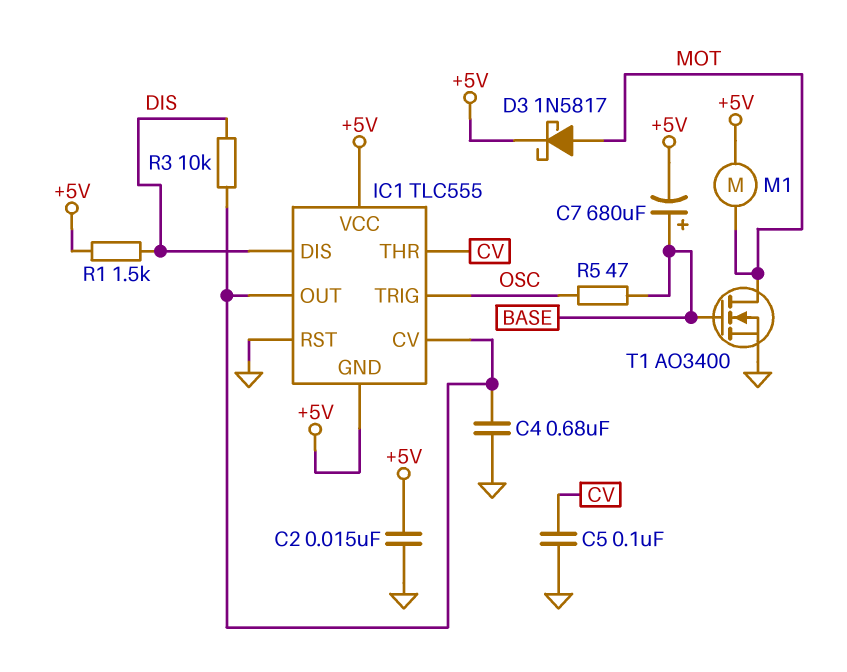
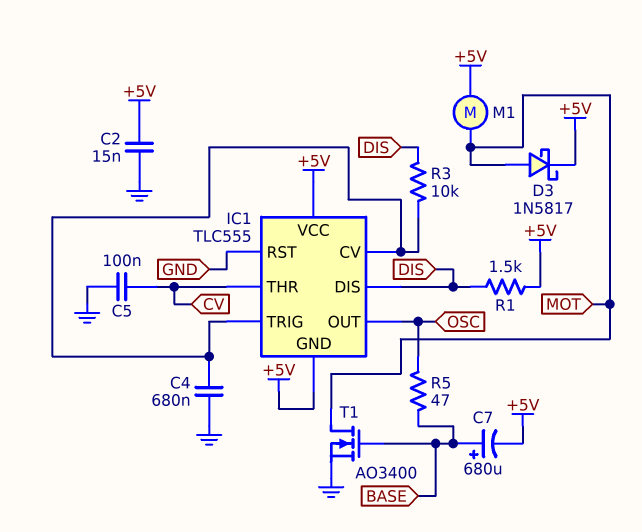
IC1 pin OUT: IC1/CV -> OSC
IC1 pin TRIG: OSC -> IC1/CV

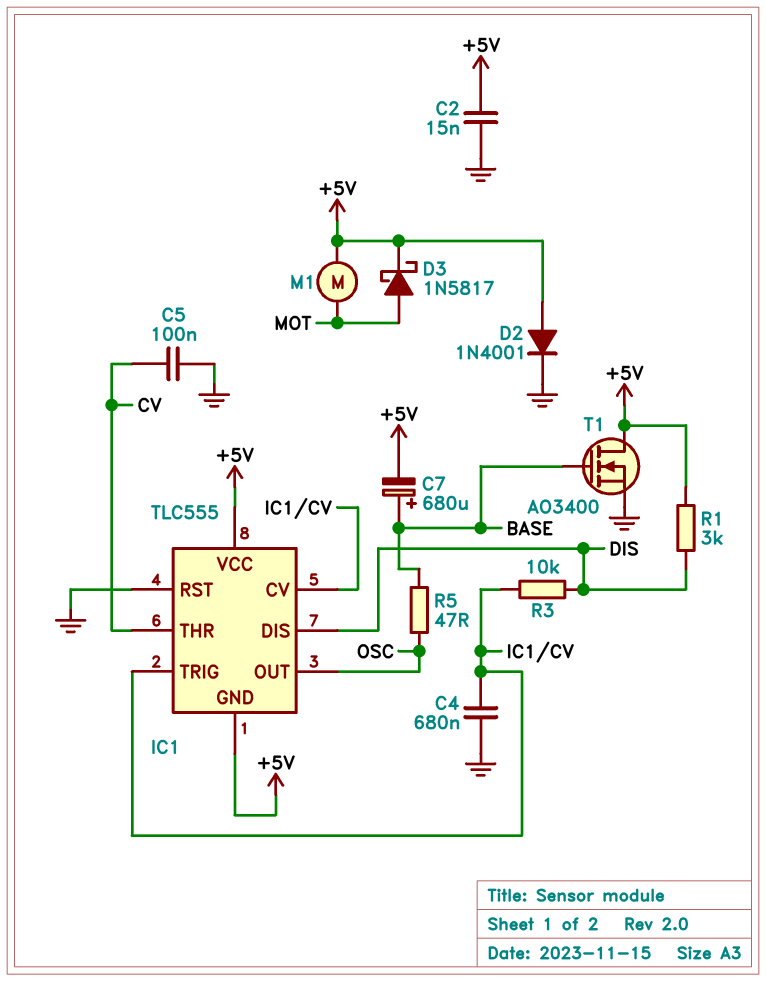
D2: none -> diode 1N4001 (A +5V, K GND)
R1: 1.5k (+5V, DIS) -> 3k (+5V, DIS)
T1: NMOS AO3400 (G BASE, D MOT, S GND) -> NMOS AO3400 (G BASE, D +5V, S GND)

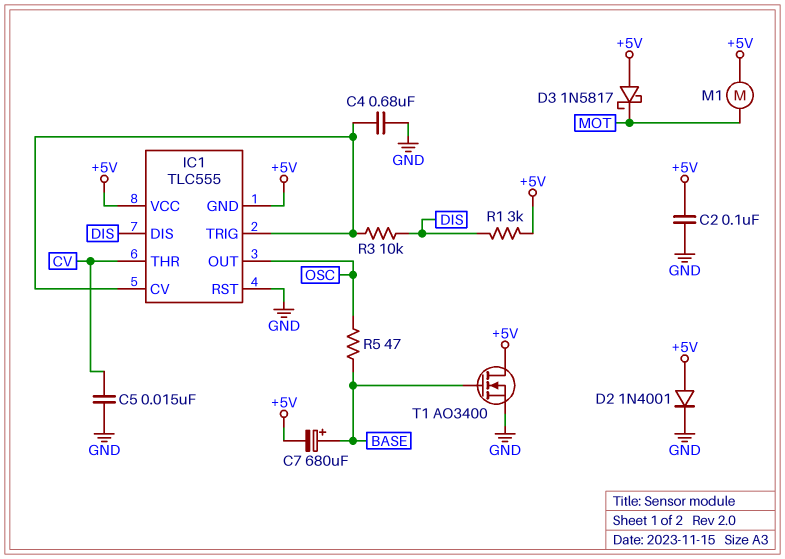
C2: 15nF (+5V, GND) -> 100nF (+5V, GND)
C5: 100nF (CV, GND) -> 15nF (CV, GND)
D3: schottky 1N5817 (A MOT, K +5V) -> schottky 1N5817 (A +5V, K MOT)

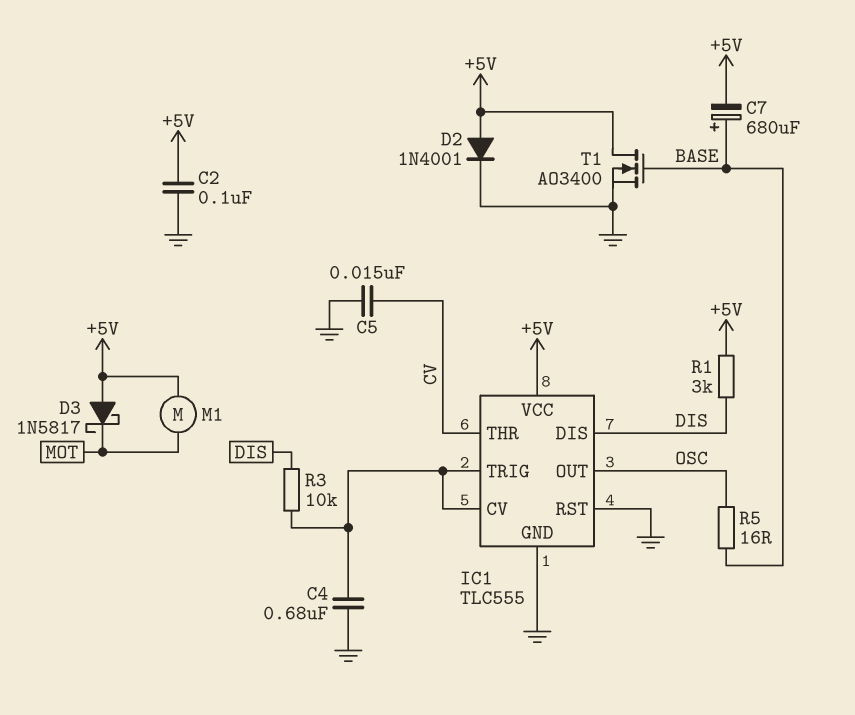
IC1 pin GND: +5V -> GND
R5: 47 (BASE, OSC) -> 16 (BASE, OSC)

